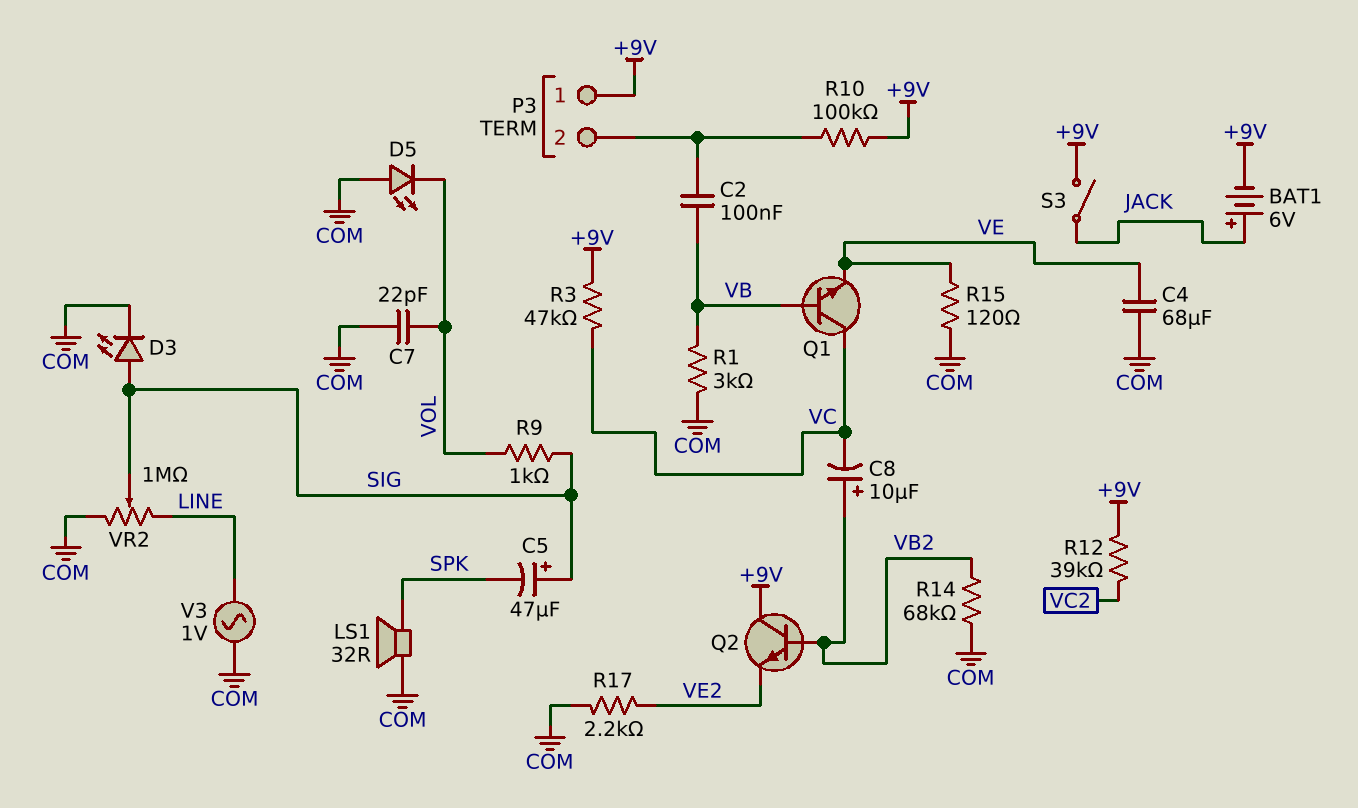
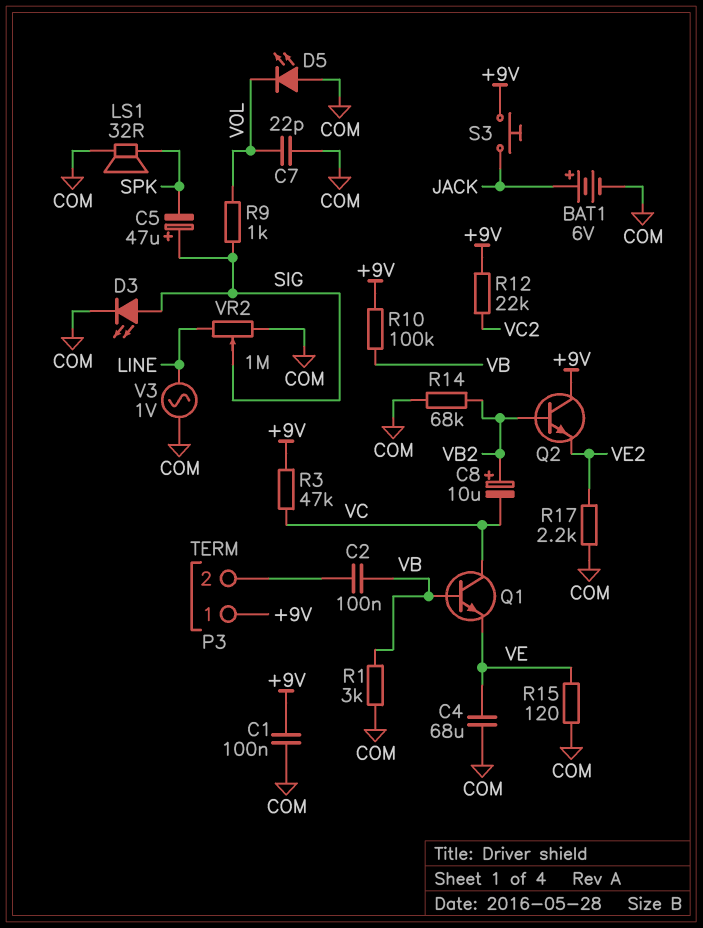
BAT1: 6V (plus JACK, minus +9V) -> 6V (plus JACK, minus COM)
C1: none -> 100nF (+9V, COM)
R10: 100k (+9V, P3/2) -> 100k (+9V, VB)
R12: 39k (+9V, VC2) -> 22k (+9V, VC2)
S3: switch (+9V, JACK) -> button (+9V, JACK)

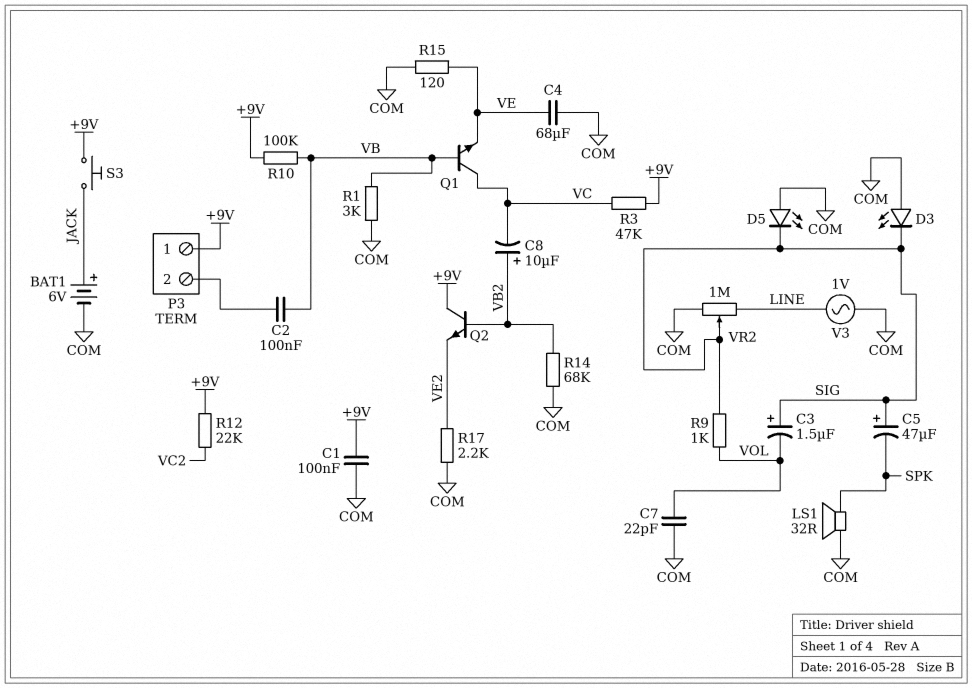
C3: none -> 1.5uF (plus SIG, minus VOL)
D3: LED (A SIG, K COM) -> LED (A COM, K SIG)
D5: LED (A COM, K VOL) -> LED (A COM, K SIG)

